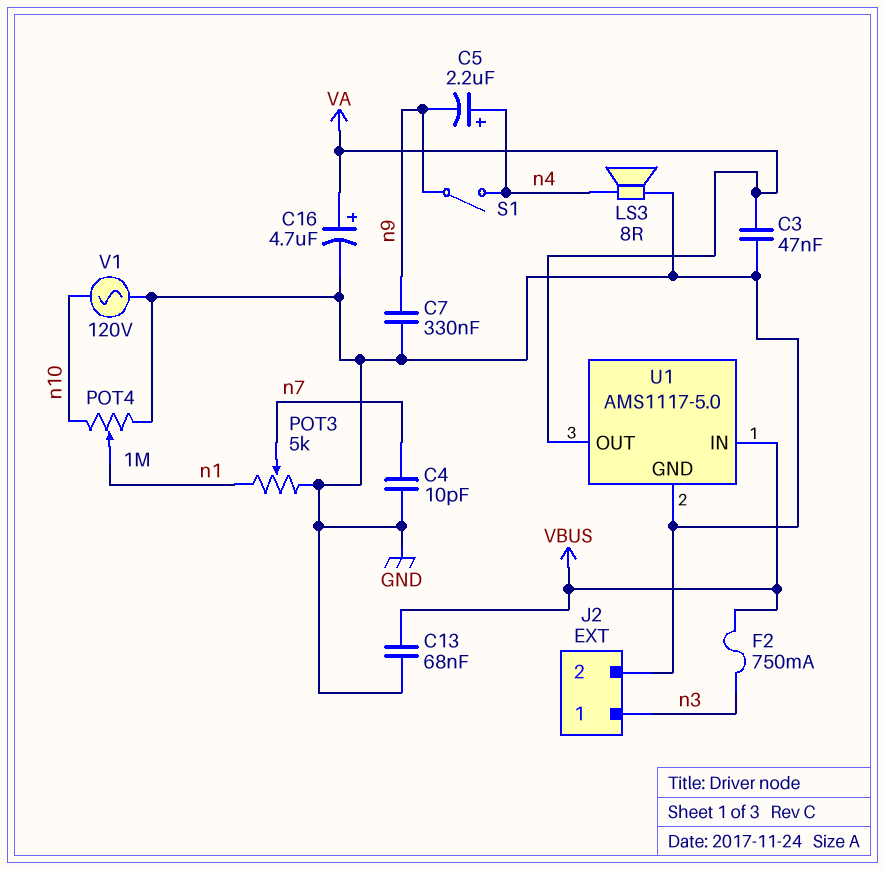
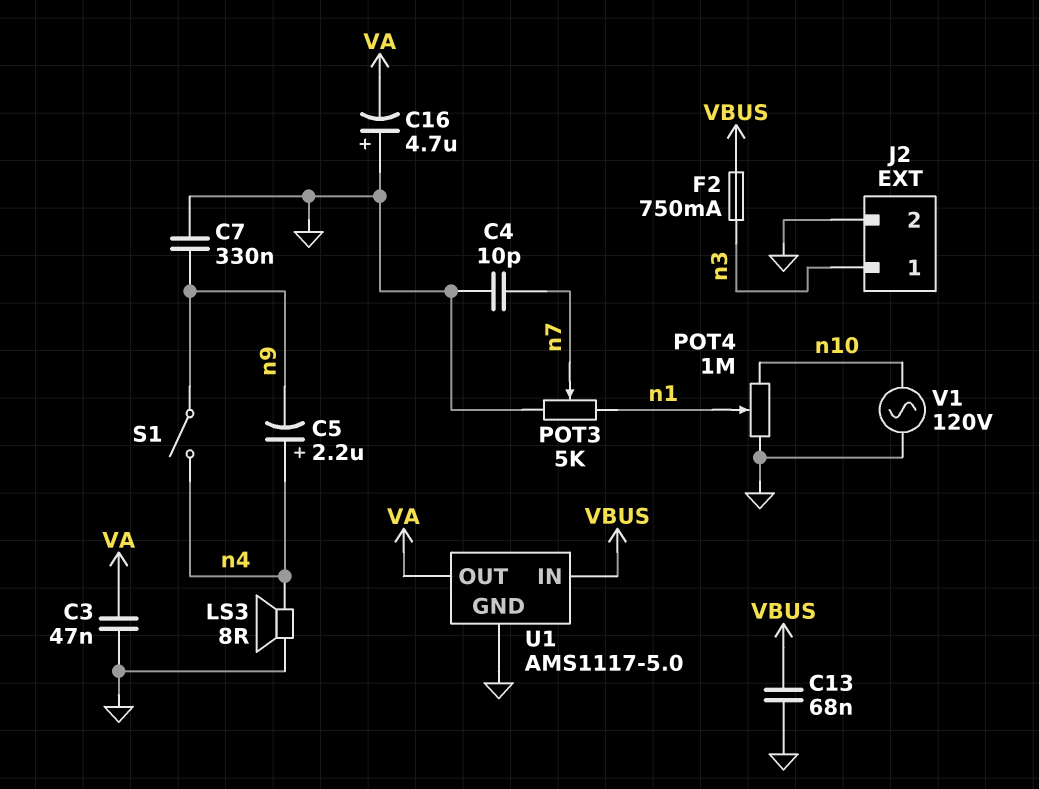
C16: 4.7uF (plus VA, minus GND) -> 4.7uF (plus GND, minus VA)

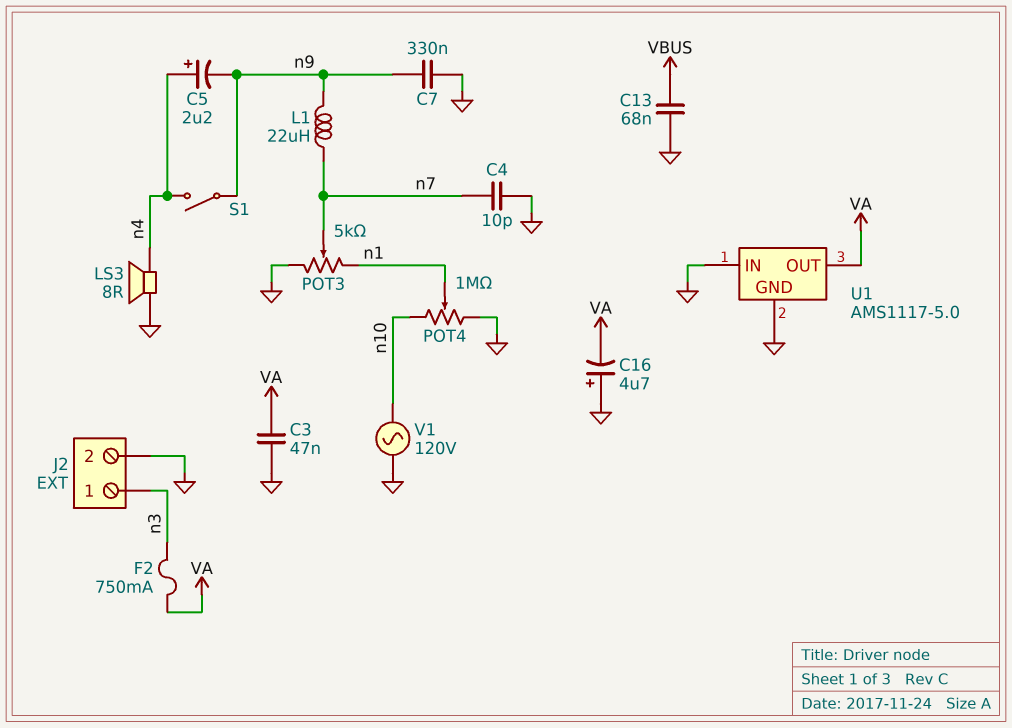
F2: 750mA (VBUS, n3) -> 750mA (VA, n3)
L1: none -> 22uH (n7, n9)
U1 pin IN: VBUS -> GND

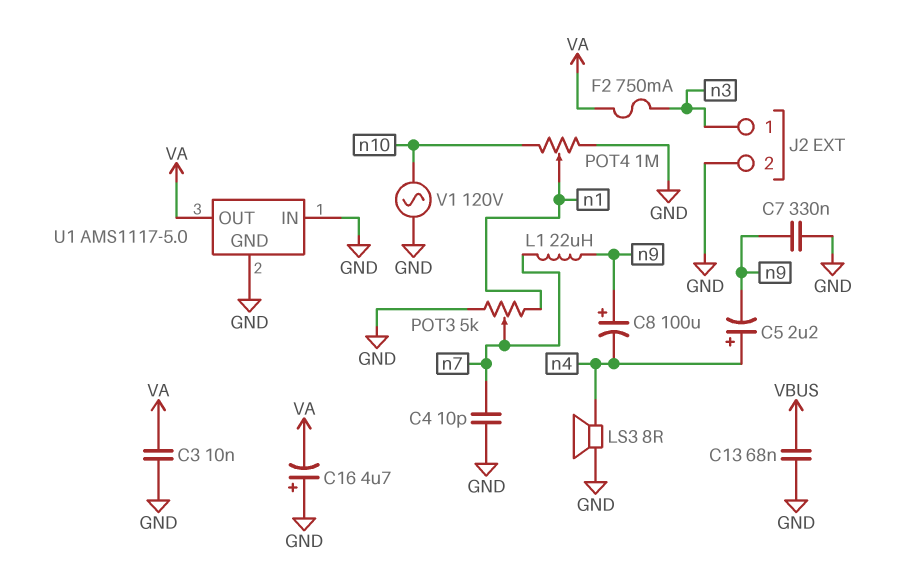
C3: 47nF (GND, VA) -> 10nF (GND, VA)
C8: none -> 100uF (plus n9, minus n4)
S1: switch (n4, n9) -> none

